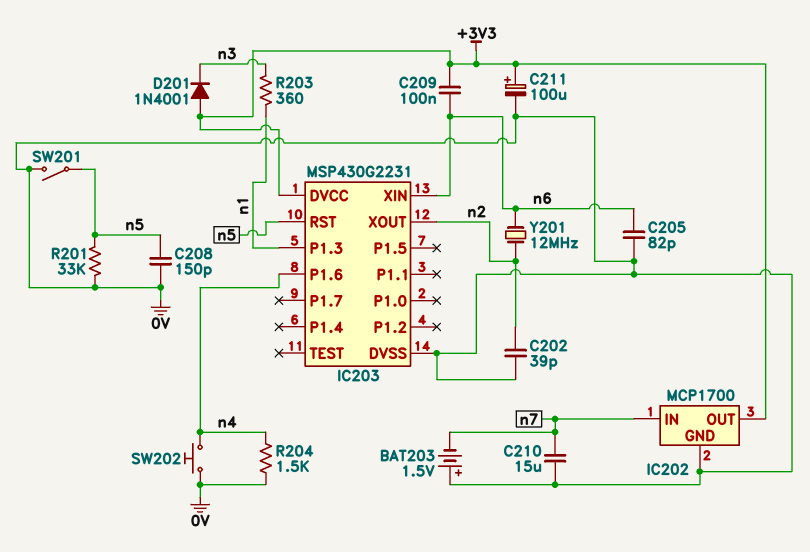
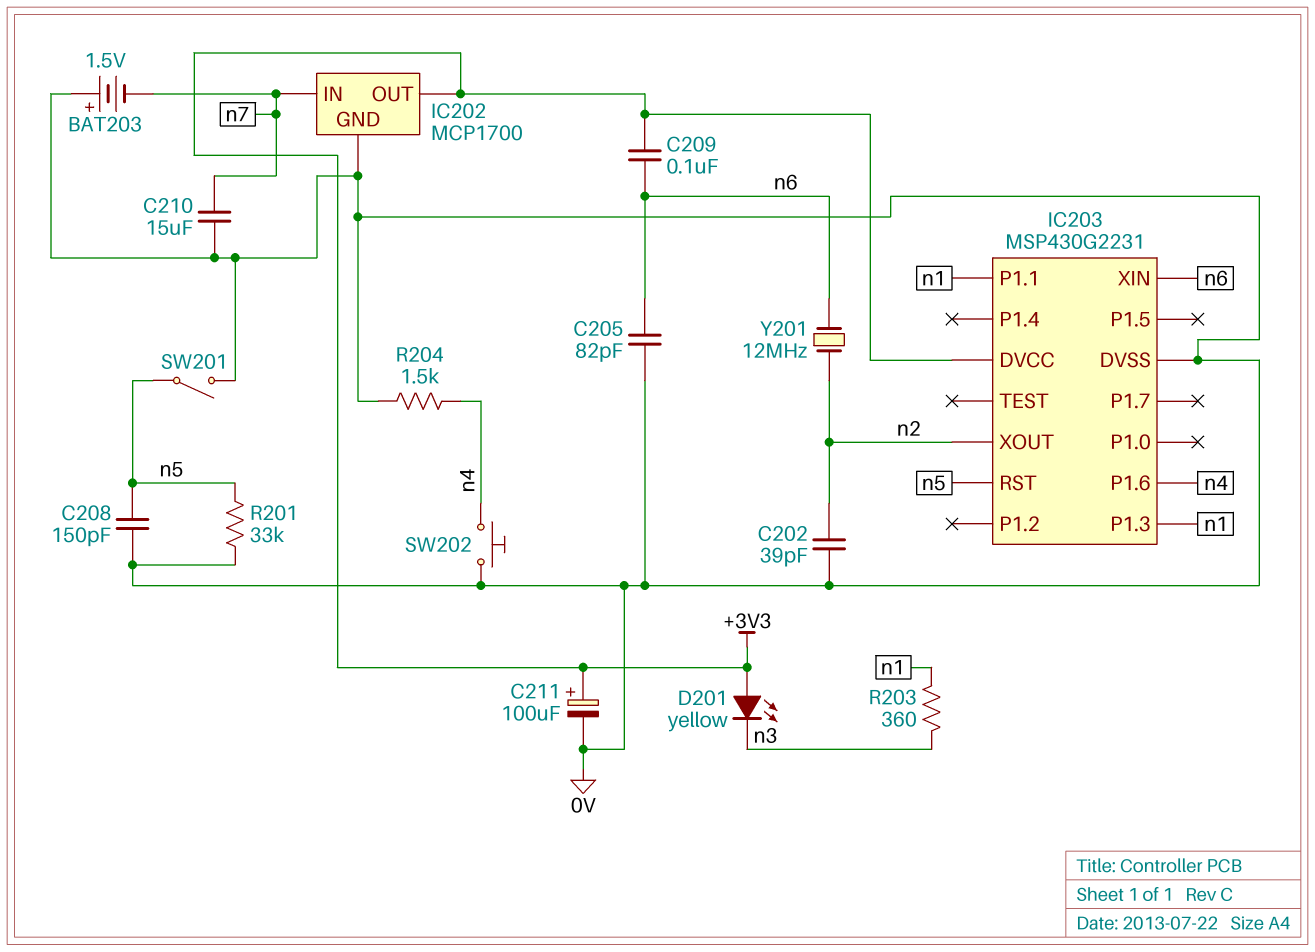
D201: diode 1N4001 (A +3V3, K n3) -> LED yellow (A +3V3, K n3)
IC203 pin P1.1: none -> n1

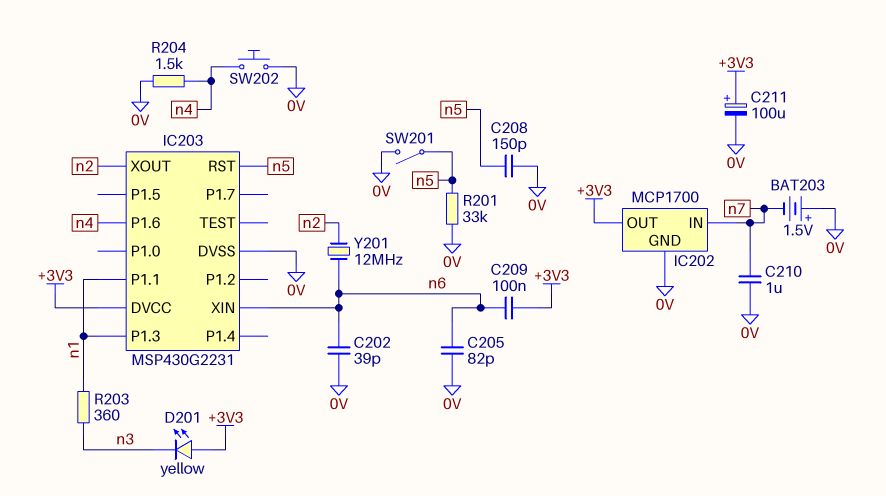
C202: 39pF (0V, n2) -> 39pF (0V, n6)
C210: 15uF (0V, n7) -> 1uF (0V, n7)

